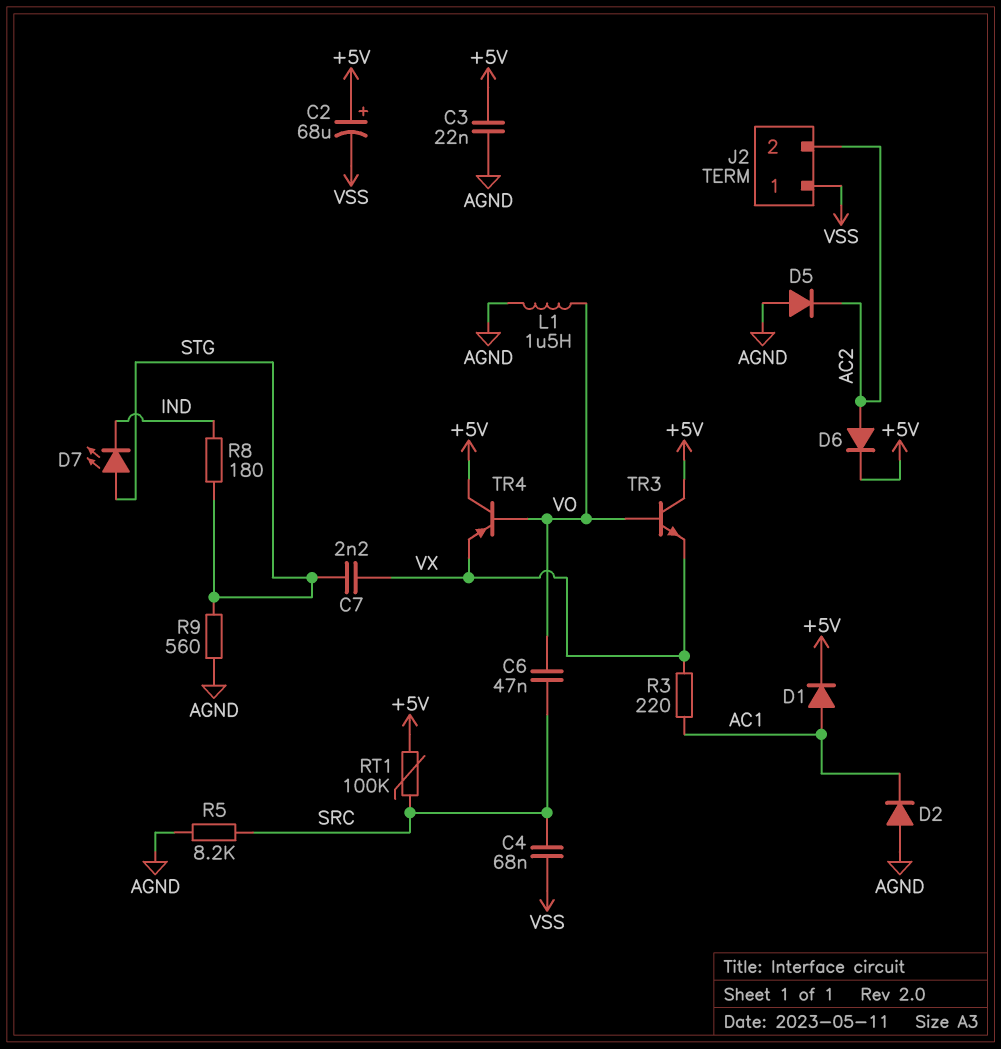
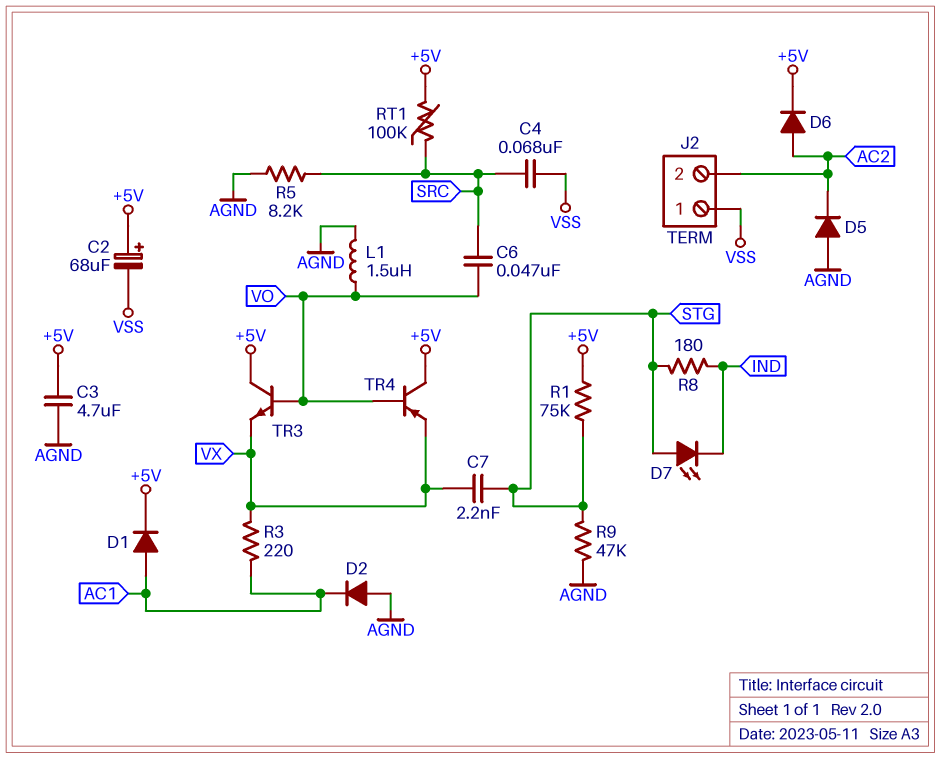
C3: 22nF (+5V, AGND) -> 4.7uF (+5V, AGND)
R1: none -> 75k (+5V, STG)
R9: 560 (AGND, STG) -> 47k (AGND, STG)

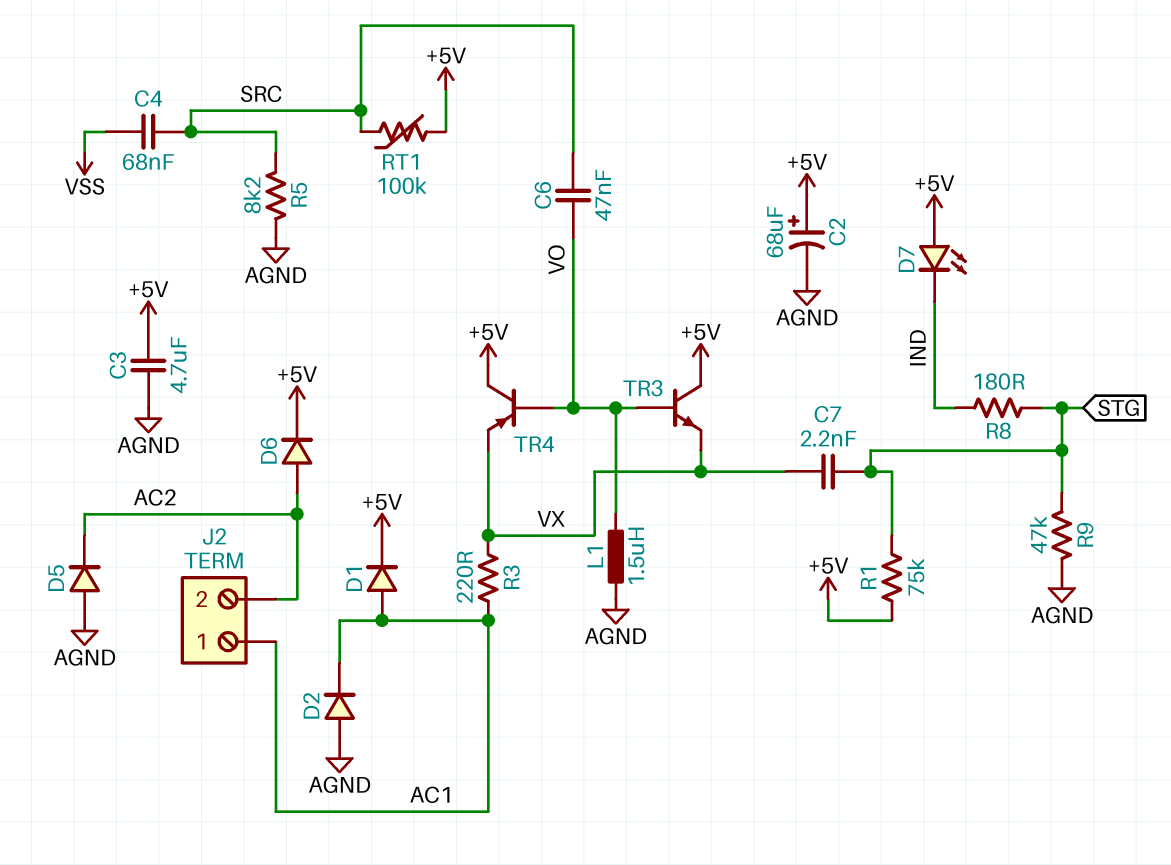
C2: 68uF (plus +5V, minus VSS) -> 68uF (plus +5V, minus AGND)
D7: LED (A STG, K IND) -> LED (A +5V, K IND)
J2 pin 1: VSS -> AC1

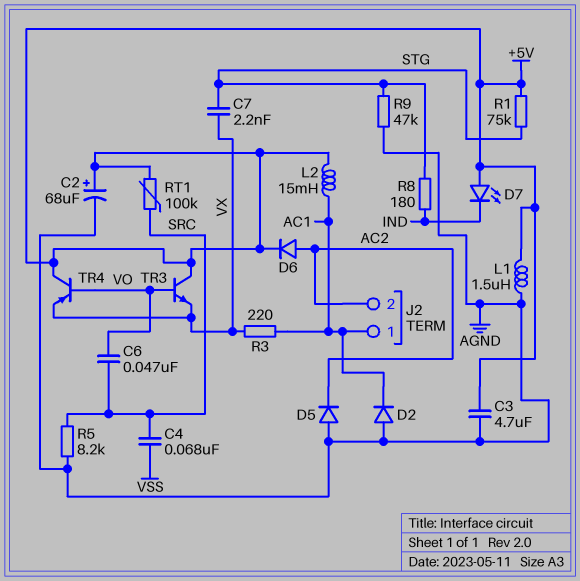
D1: diode (A AC1, K +5V) -> none
L1: 1.5uH (AGND, VO) -> 1.5uH (+5V, AGND)
L2: none -> 15mH (+5V, AC1)

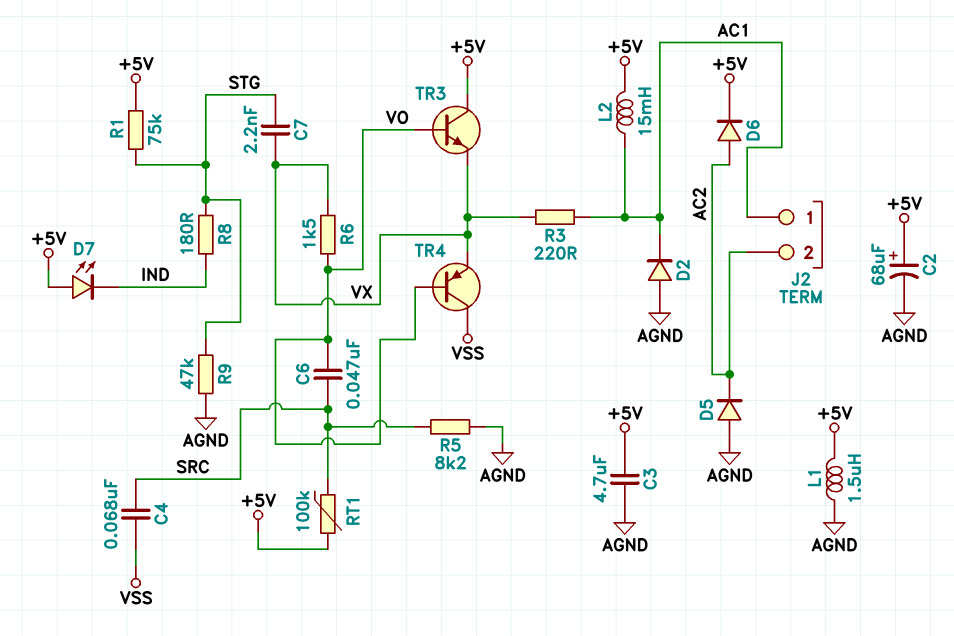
R6: none -> 1.5k (VO, VX)
TR4: PNP (B VO, C +5V, E VX) -> PNP (B VO, C VSS, E VX)

